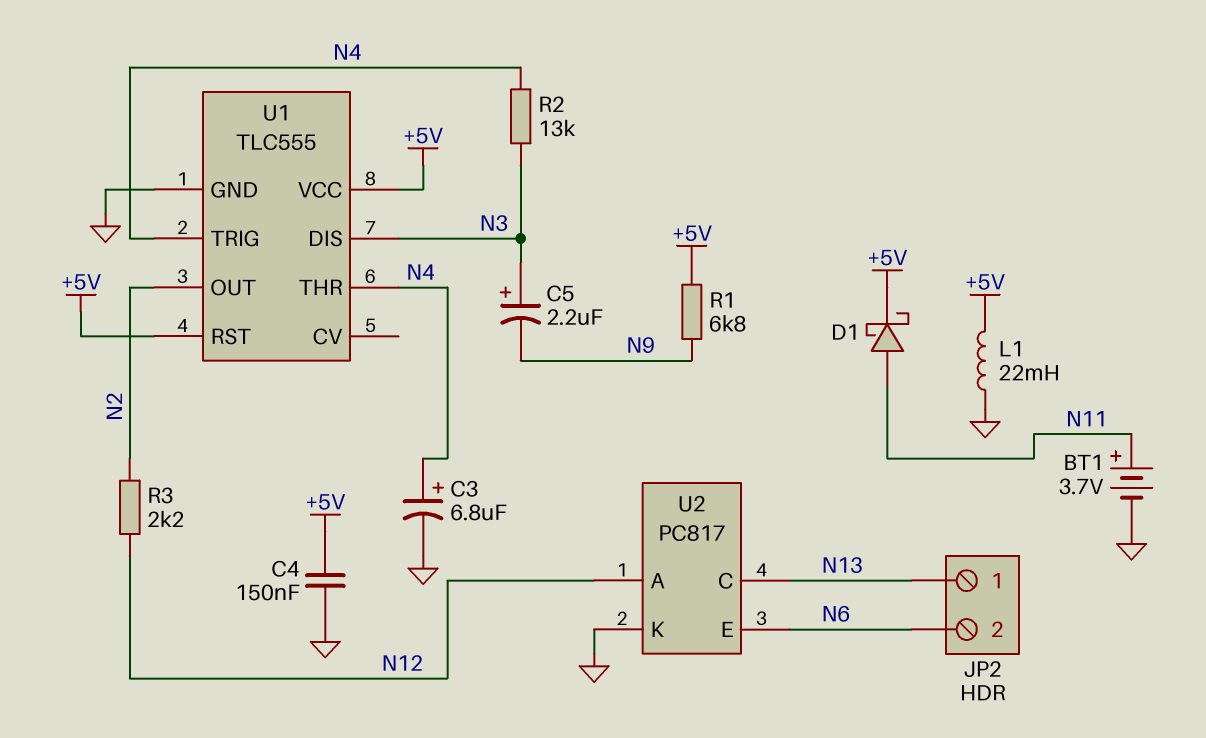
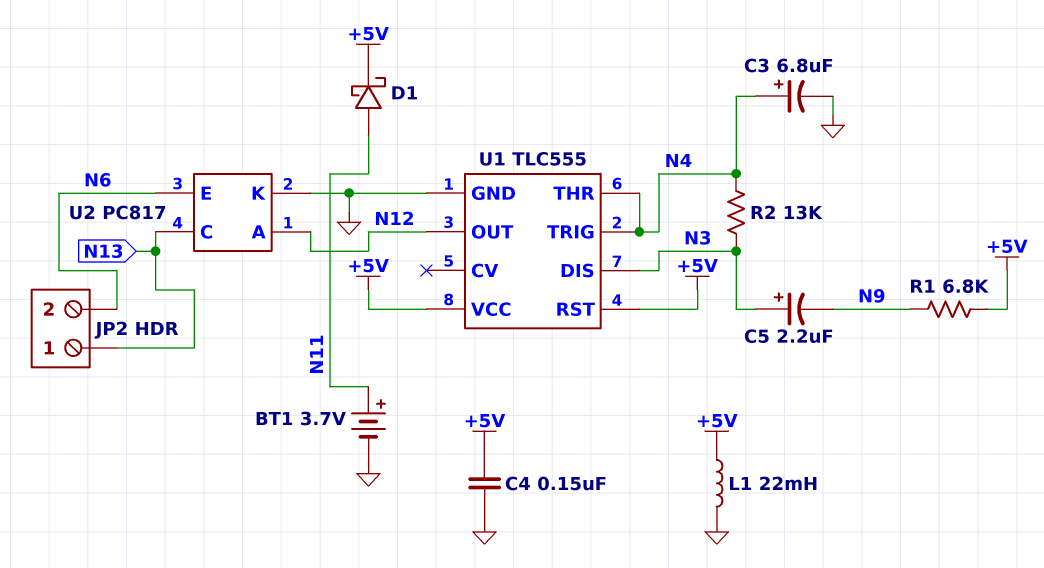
R3: 2.2k (N2, N12) -> none
U1 pin OUT: N2 -> N12

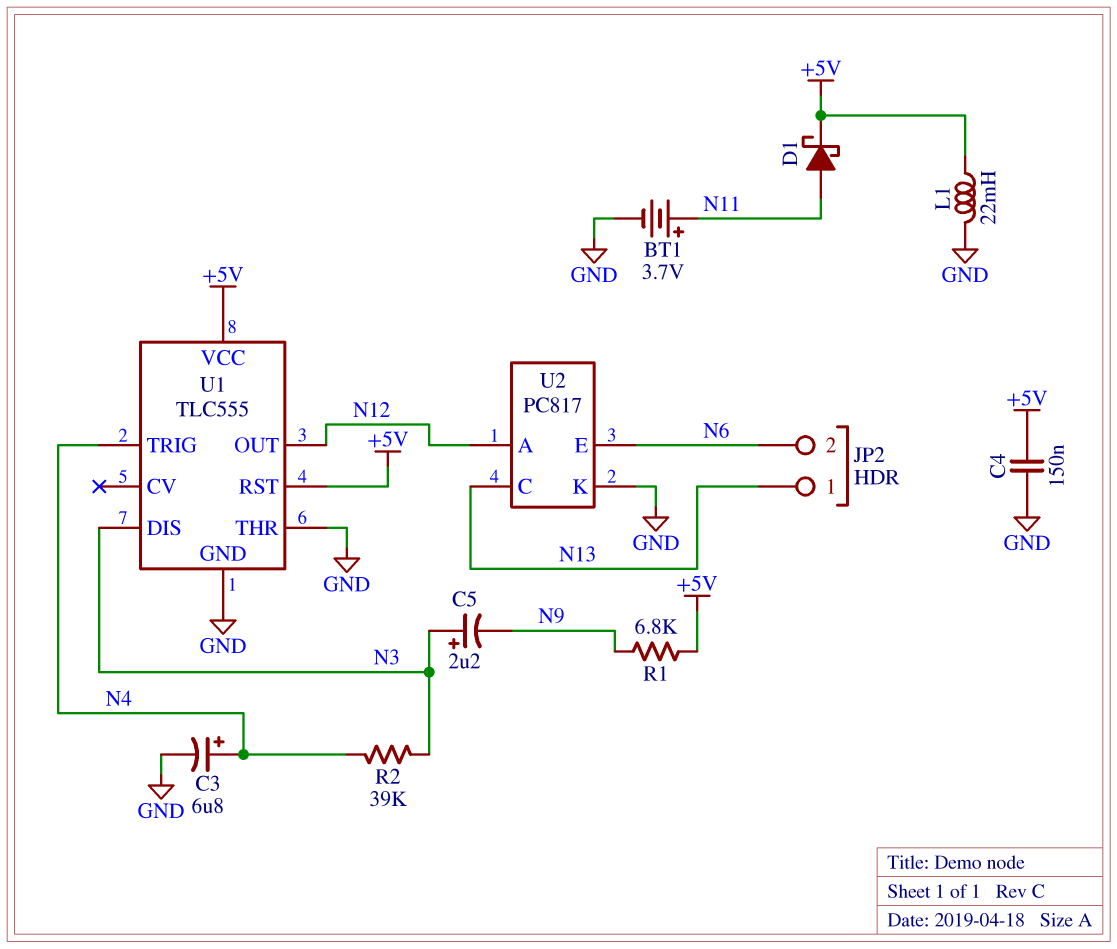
R2: 13k (N3, N4) -> 39k (N3, N4)
U1 pin THR: N4 -> GND

